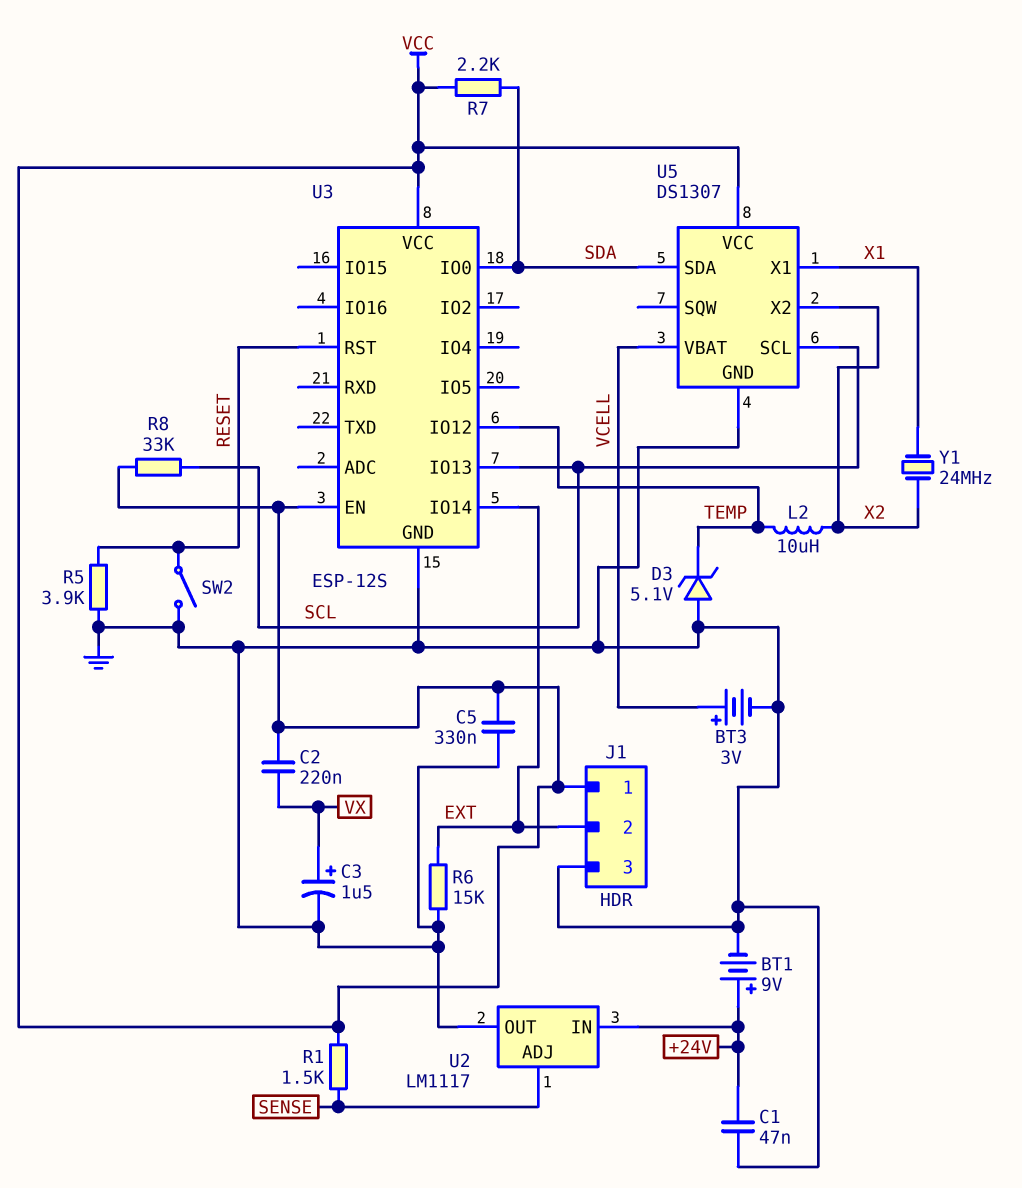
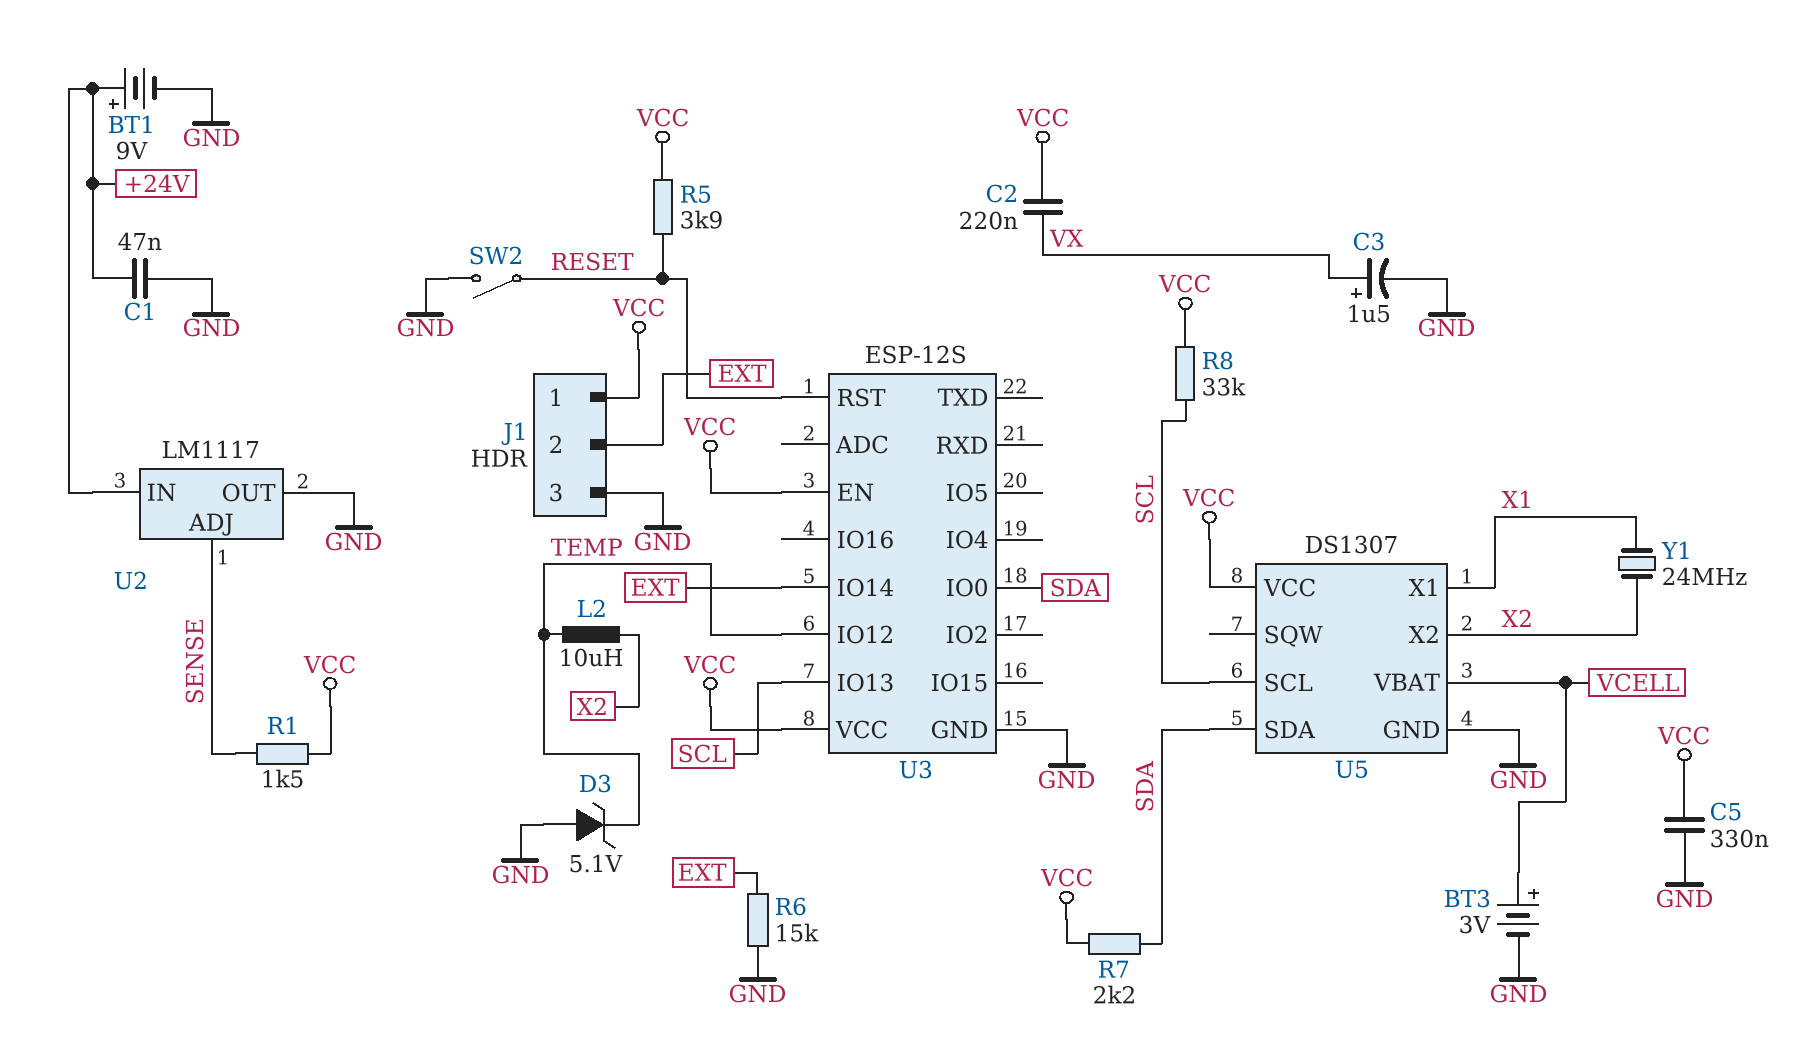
R5: 3.9k (GND, RESET) -> 3.9k (RESET, VCC)

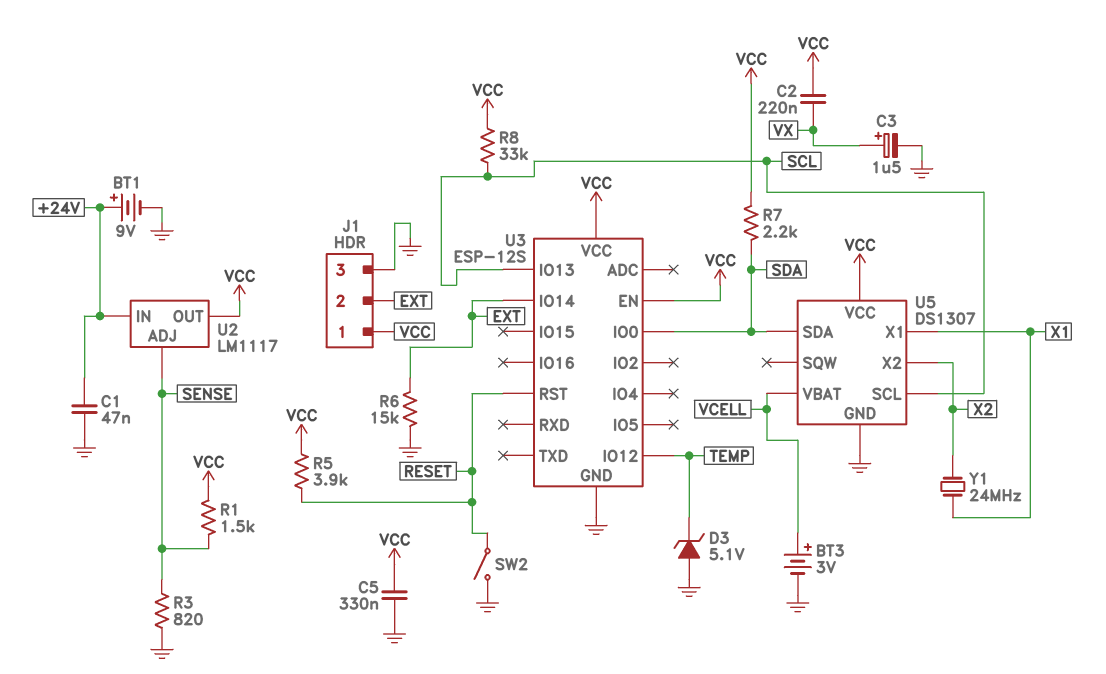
L2: 10uH (TEMP, X2) -> none
R3: none -> 820 (GND, SENSE)
U2 pin OUT: GND -> VCC

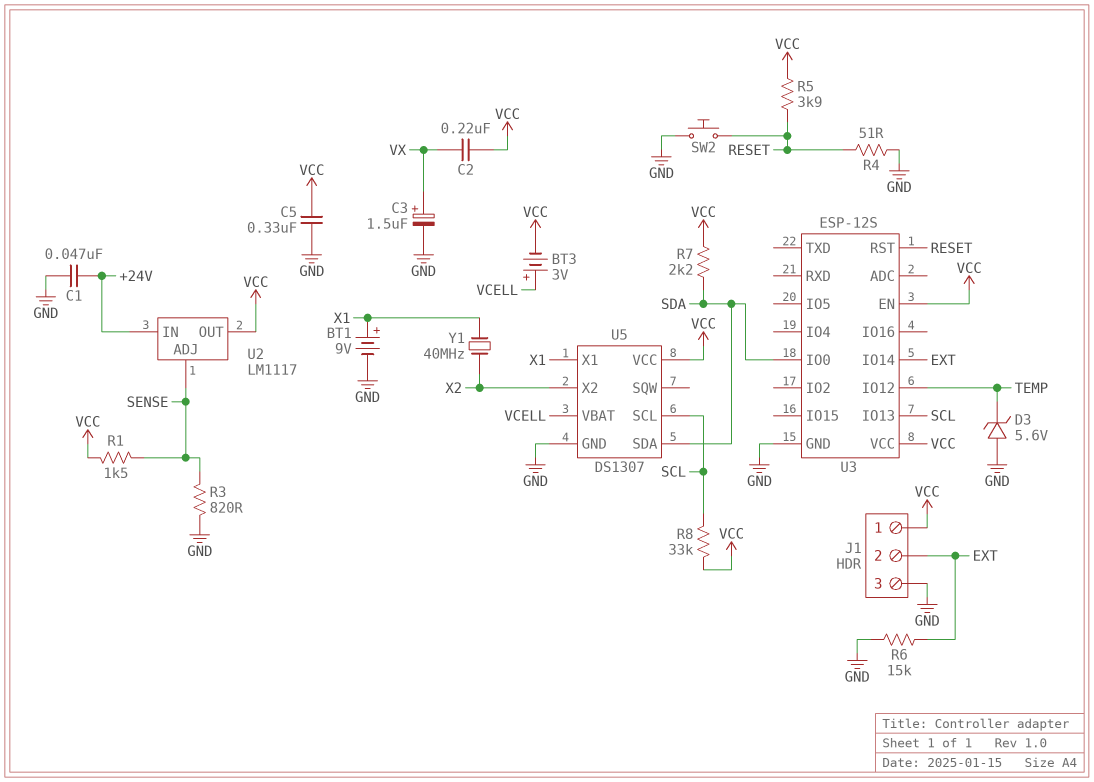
BT1: 9V (plus +24V, minus GND) -> 9V (plus X1, minus GND)
BT3: 3V (plus VCELL, minus GND) -> 3V (plus VCELL, minus VCC)
D3: zener 5.1V (A GND, K TEMP) -> zener 5.6V (A GND, K TEMP)
R4: none -> 51 (GND, RESET)
SW2: switch (GND, RESET) -> button (GND, RESET)
Y1: 24MHz (X1, X2) -> 40MHz (X1, X2)

